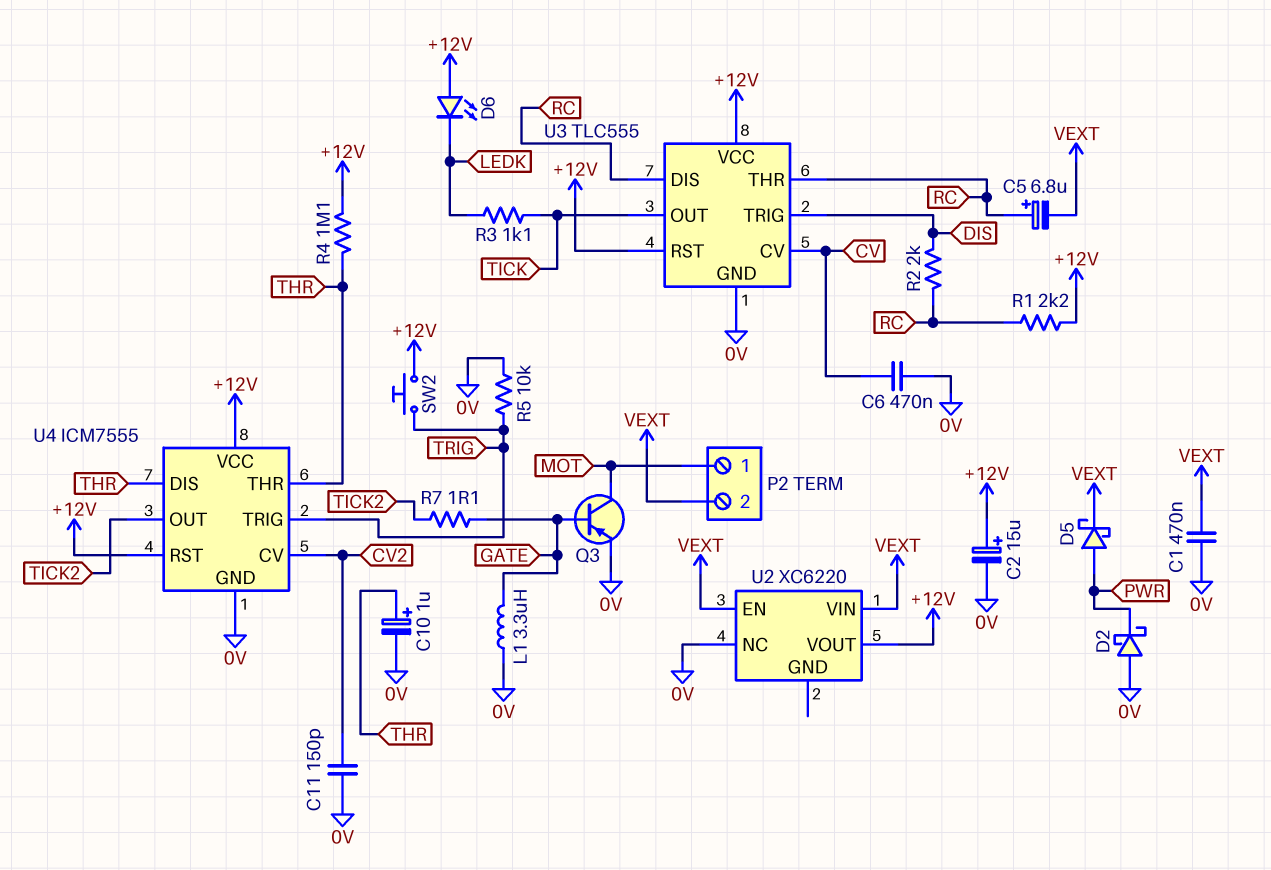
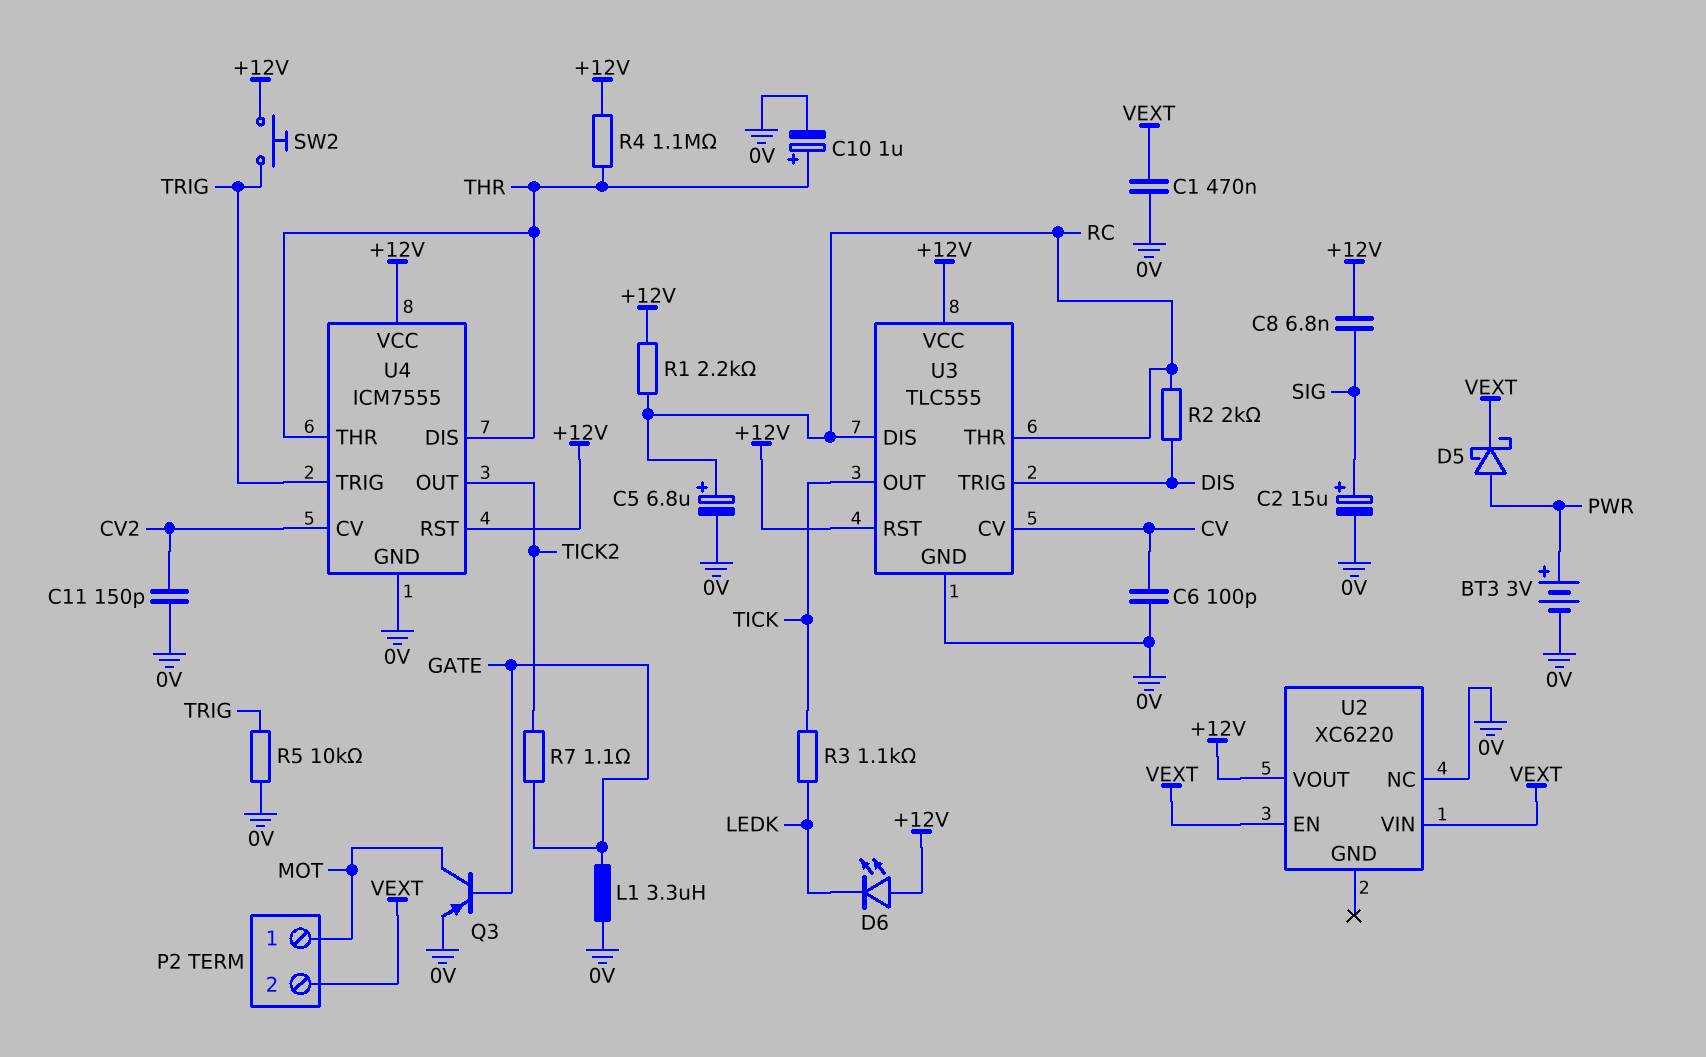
BT3: none -> 3V (plus PWR, minus 0V)
C2: 15uF (plus +12V, minus 0V) -> 15uF (plus SIG, minus 0V)
C5: 6.8uF (plus RC, minus VEXT) -> 6.8uF (plus RC, minus 0V)
C6: 470nF (0V, CV) -> 100pF (0V, CV)
C8: none -> 6.8nF (+12V, SIG)
D2: schottky (A 0V, K PWR) -> none

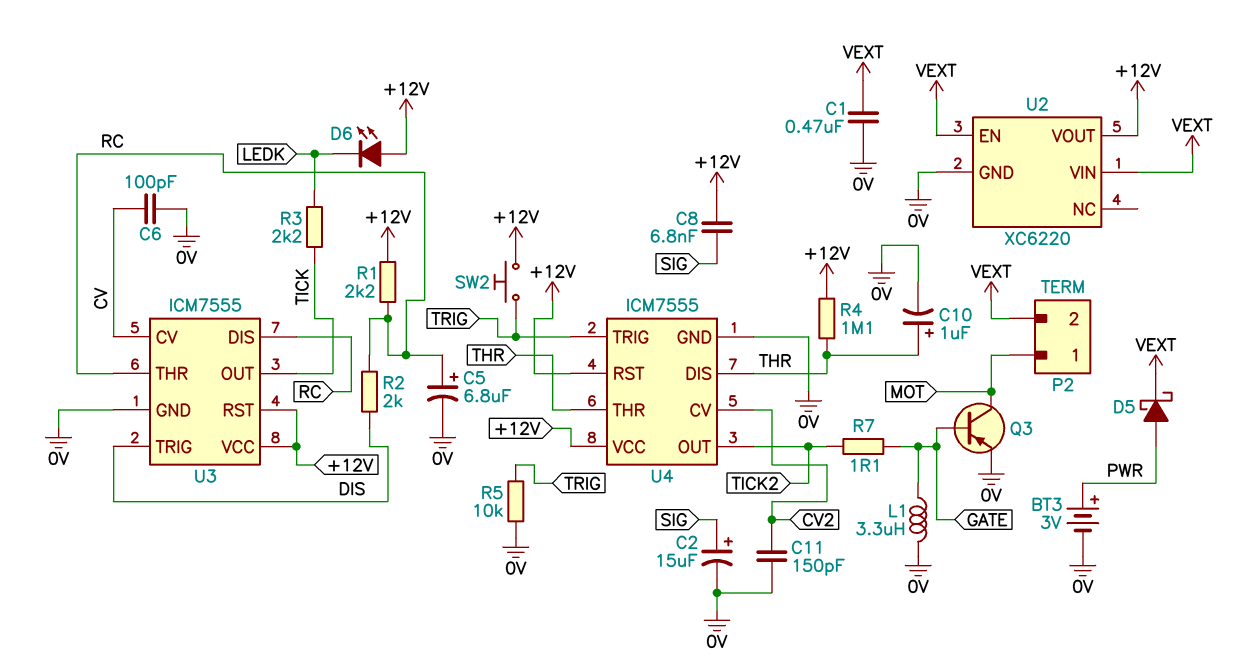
R3: 1.1k (LEDK, TICK) -> 2.2k (LEDK, TICK)
U2 pin GND: none -> 0V
U2 pin NC: 0V -> none
U3: TLC555 -> ICM7555

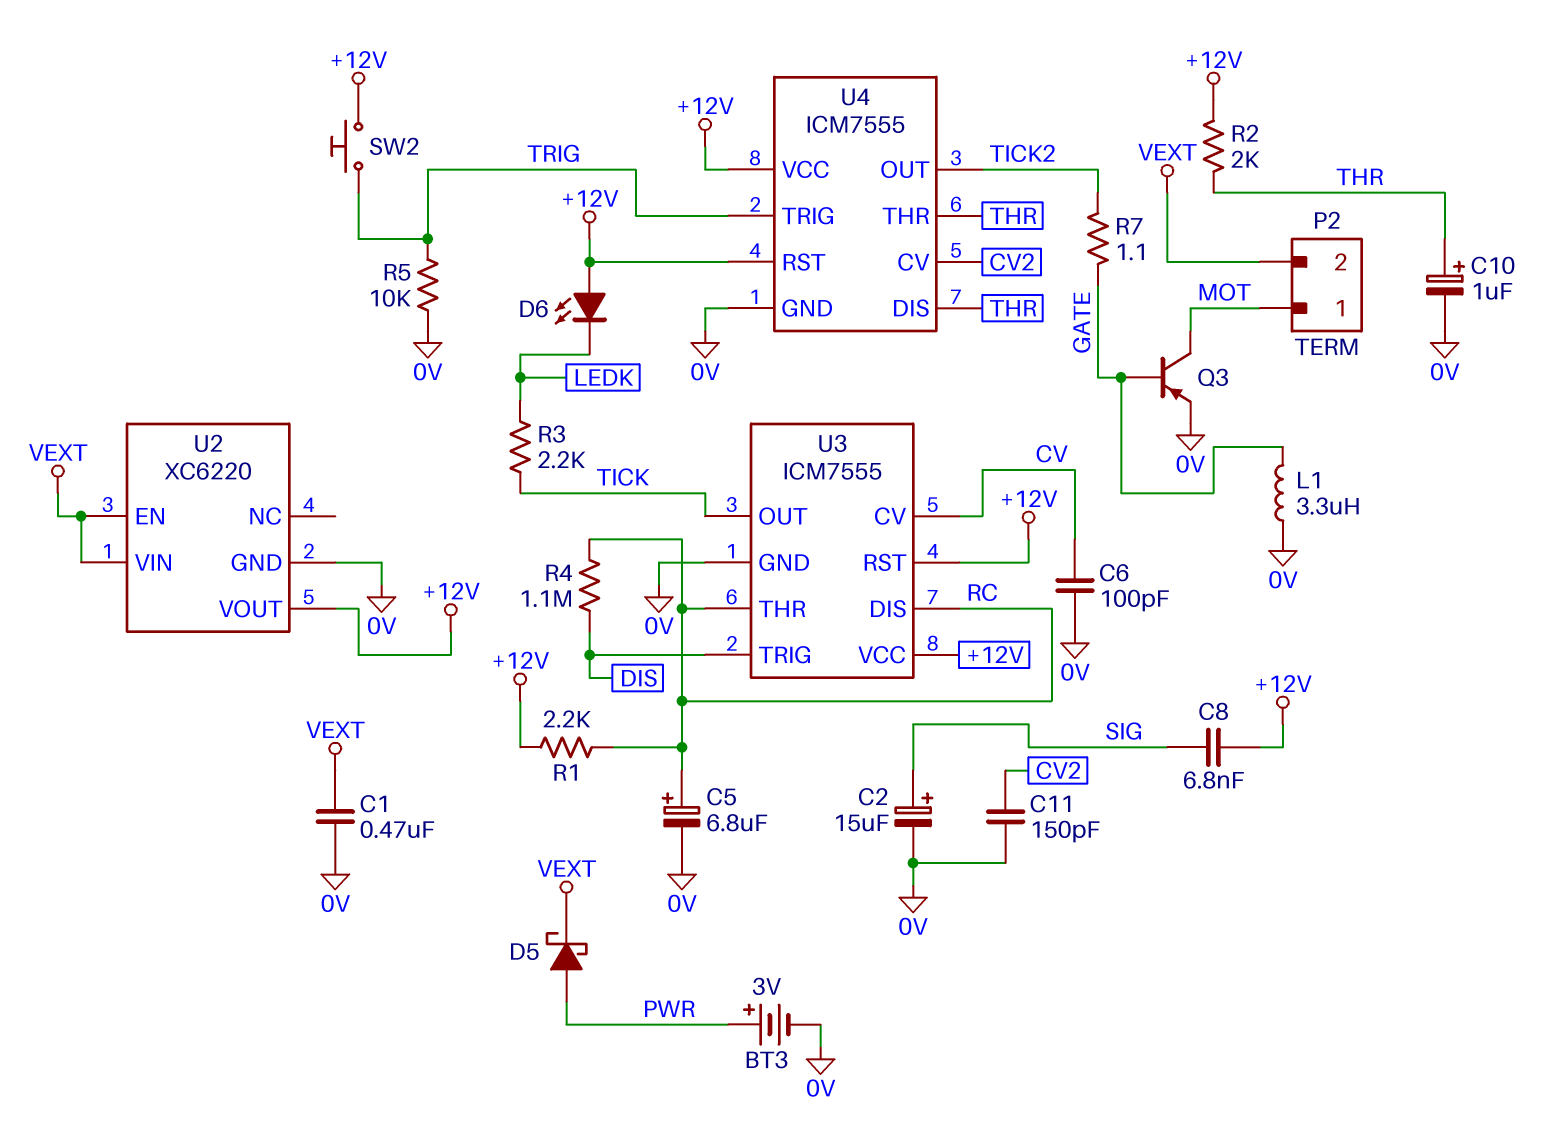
R2: 2k (DIS, RC) -> 2k (+12V, THR)
R4: 1.1M (+12V, THR) -> 1.1M (DIS, RC)

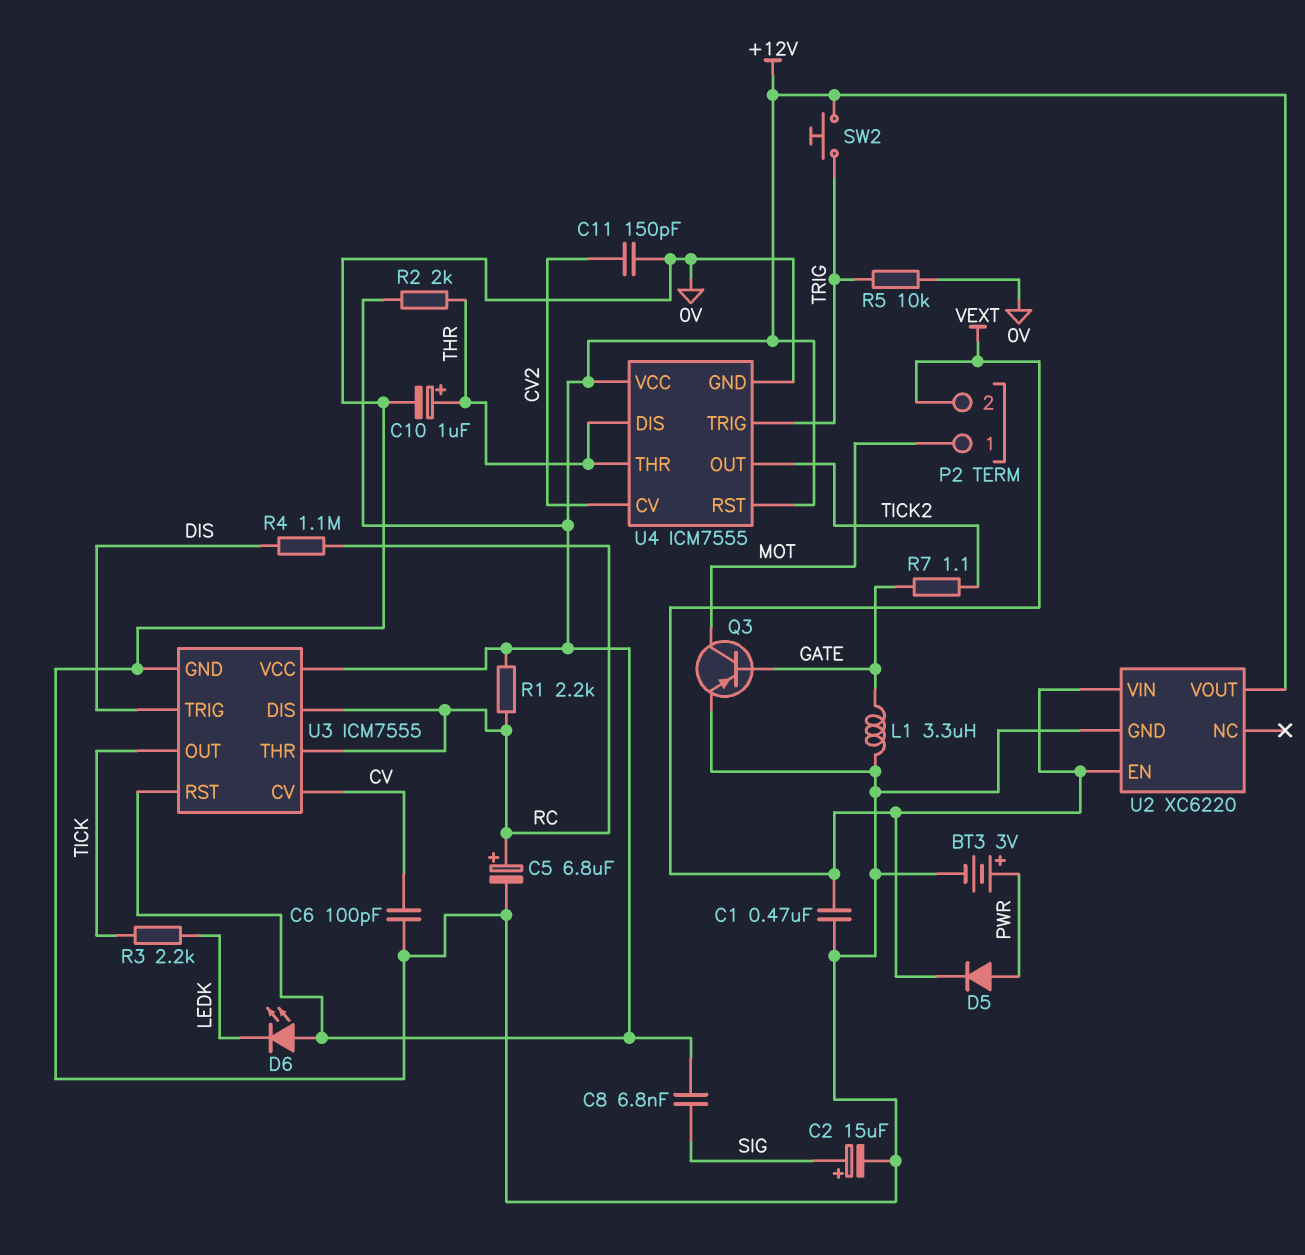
D5: schottky (A PWR, K VEXT) -> diode (A PWR, K VEXT)

